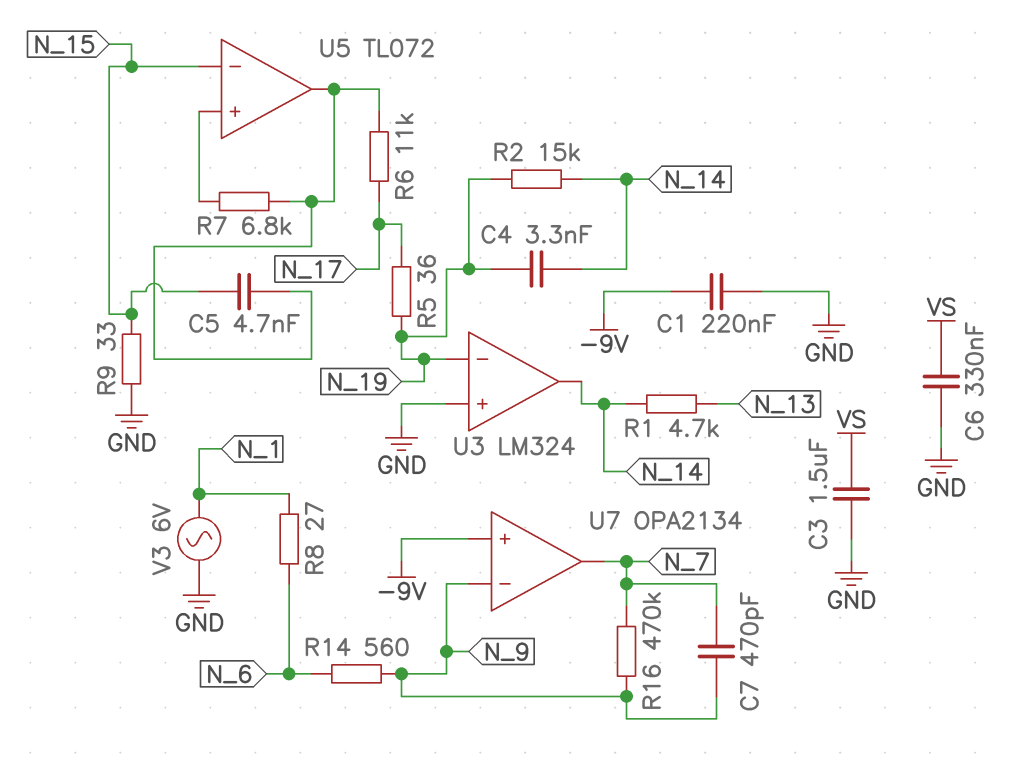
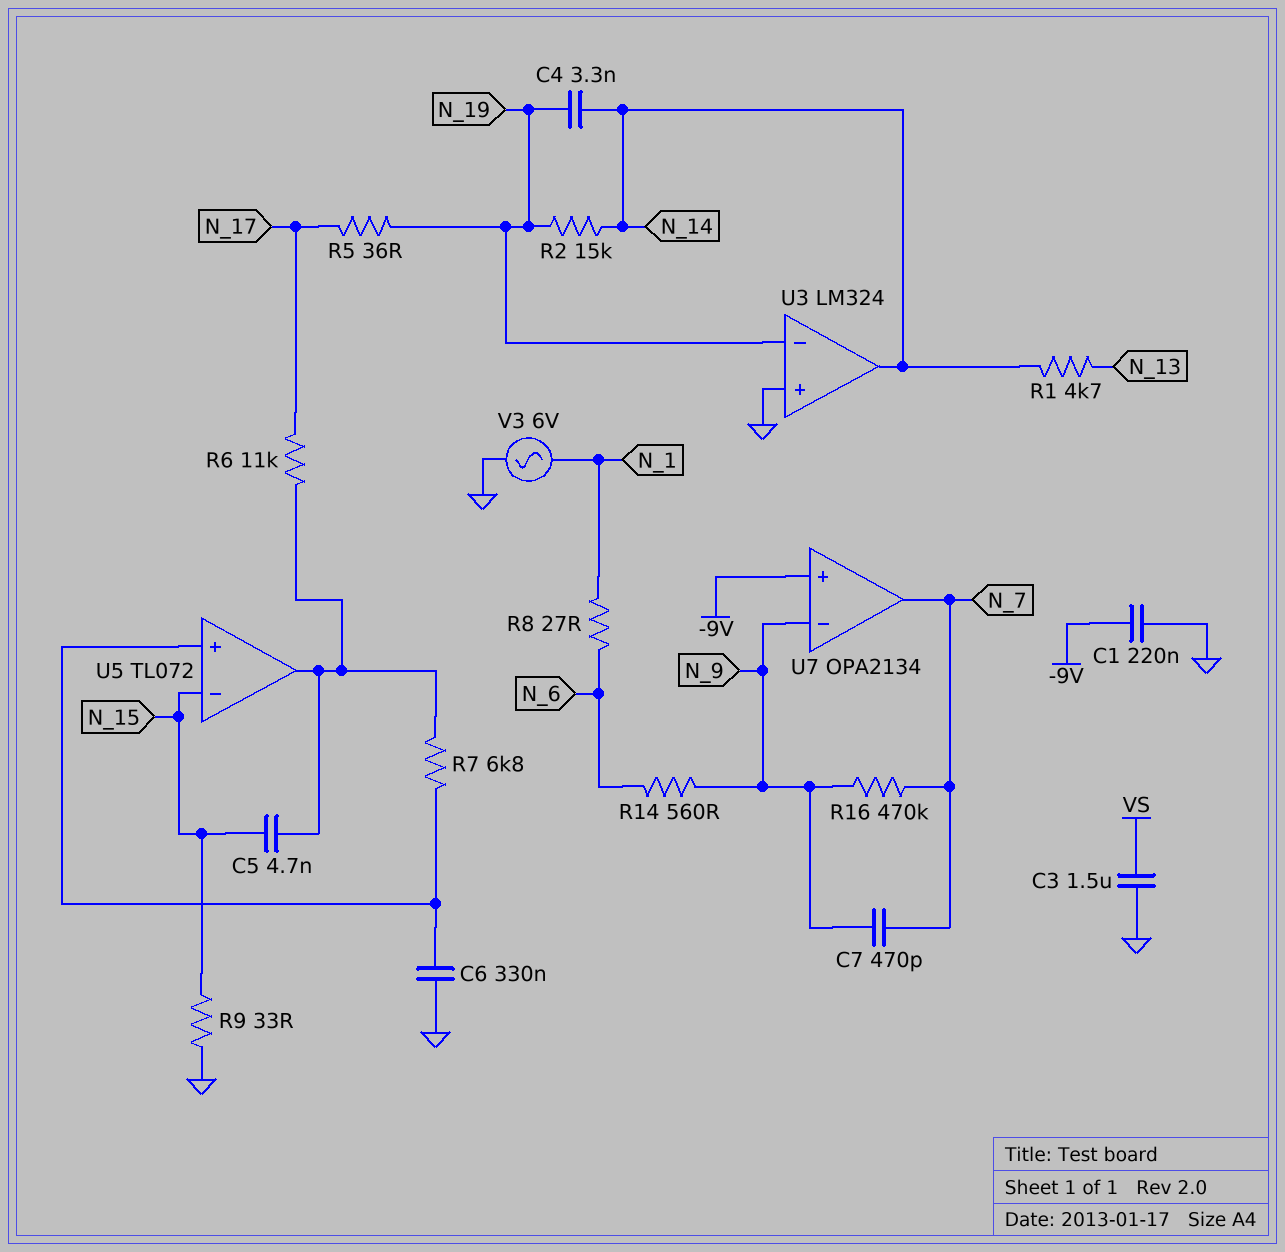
C6: 330nF (GND, VS) -> 330nF (GND, U5/in+)

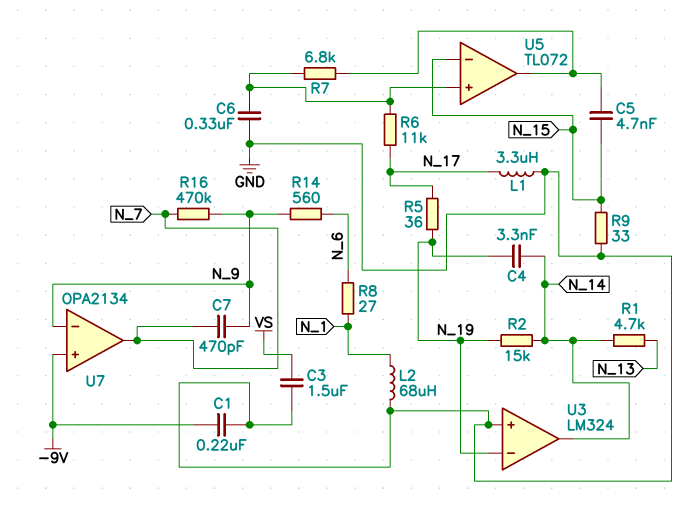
L1: none -> 3.3uH (GND, N_17)
L2: none -> 68uH (GND, N_1)
R6: 11k (N_17, U5/out) -> 11k (N_17, U5/in+)
V3: AC 6V (GND, N_1) -> none

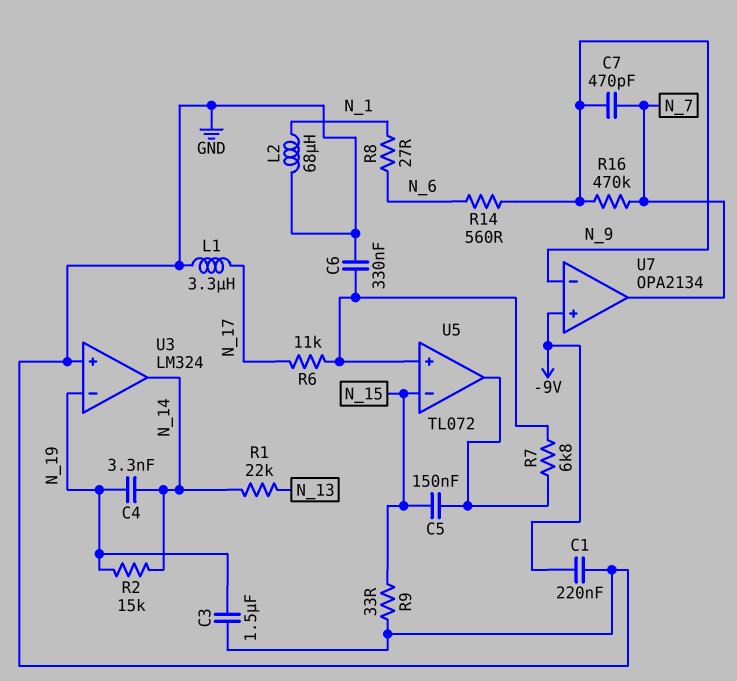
C3: 1.5uF (GND, VS) -> 1.5uF (GND, N_19)
C5: 4.7nF (N_15, U5/out) -> 150nF (N_15, U5/out)
R1: 4.7k (N_13, N_14) -> 22k (N_13, N_14)
R5: 36 (N_17, N_19) -> none

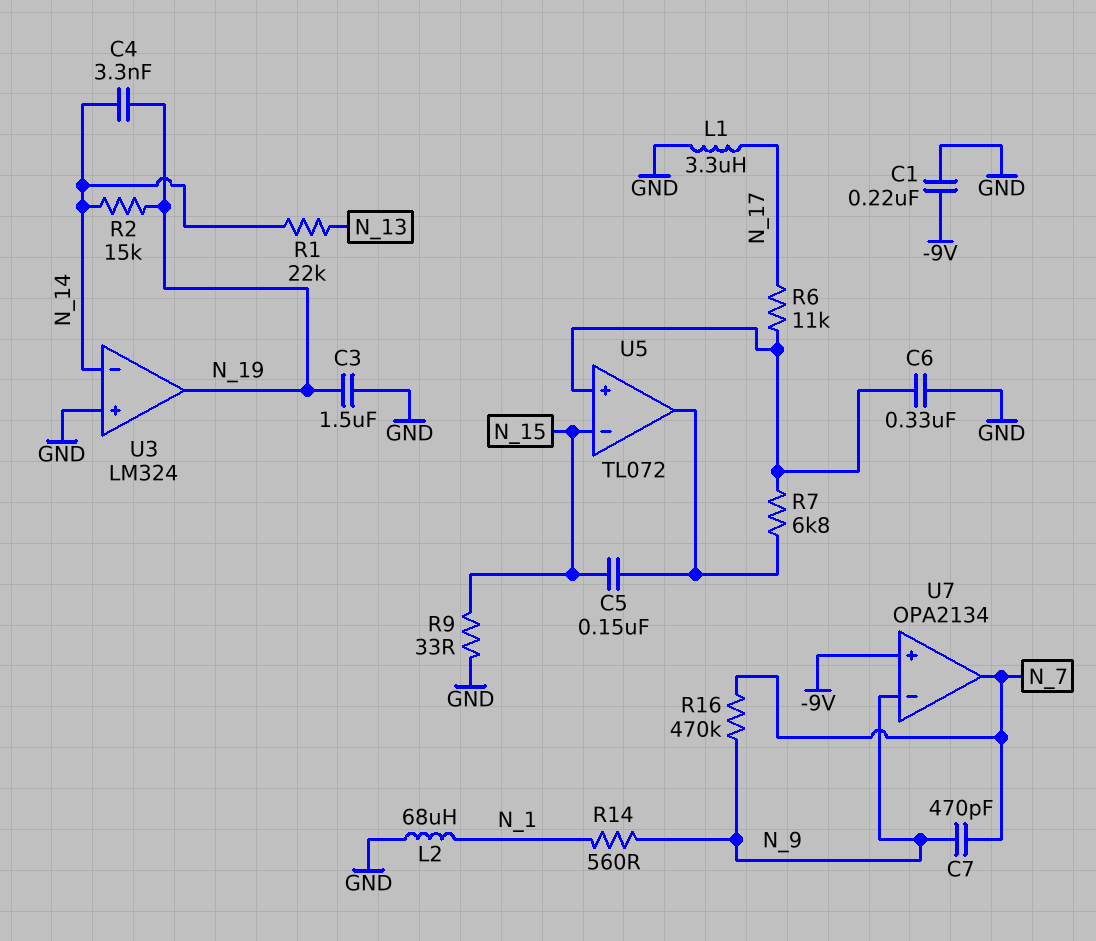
R8: 27 (N_1, N_6) -> none
R14: 560 (N_6, N_9) -> 560 (N_1, N_9)
U3 pin in-: N_19 -> N_14
U3 pin out: N_14 -> N_19

